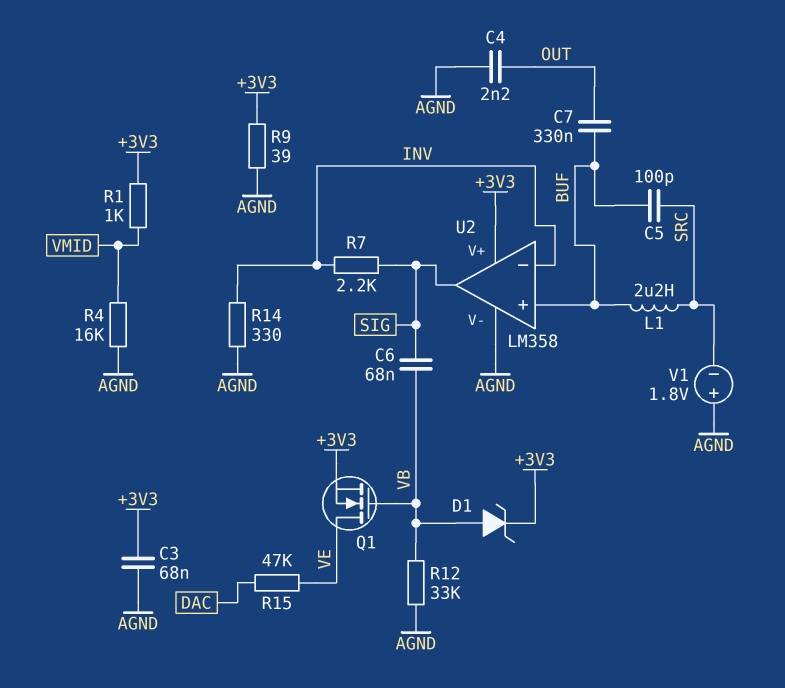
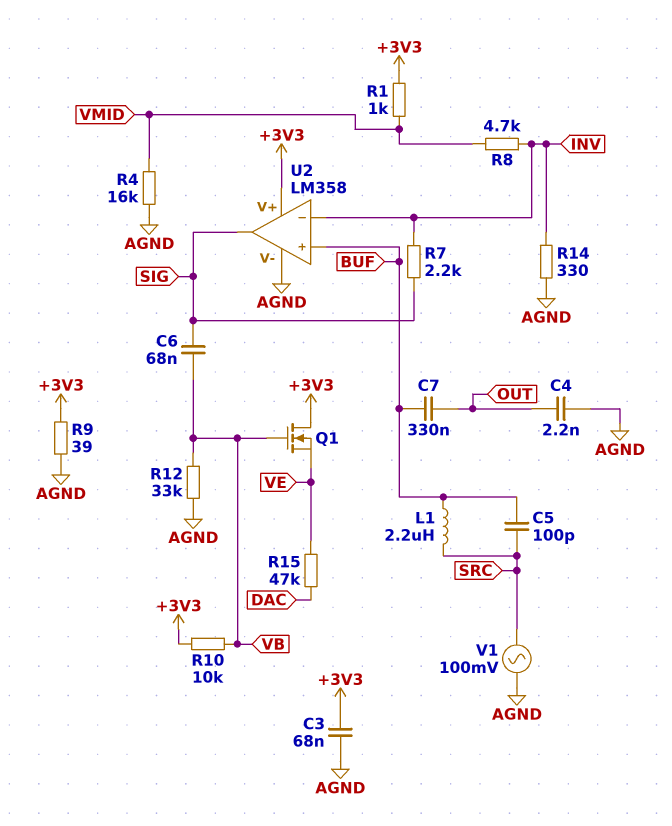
D1: zener (A VB, K +3V3) -> none
Q1: NMOS (G VB, D VE, S +3V3) -> NMOS (G VB, D +3V3, S VE)
R8: none -> 4.7k (INV, VMID)
R10: none -> 10k (+3V3, VB)
V1: 1.8V (plus AGND, minus SRC) -> AC 100mV (AGND, SRC)

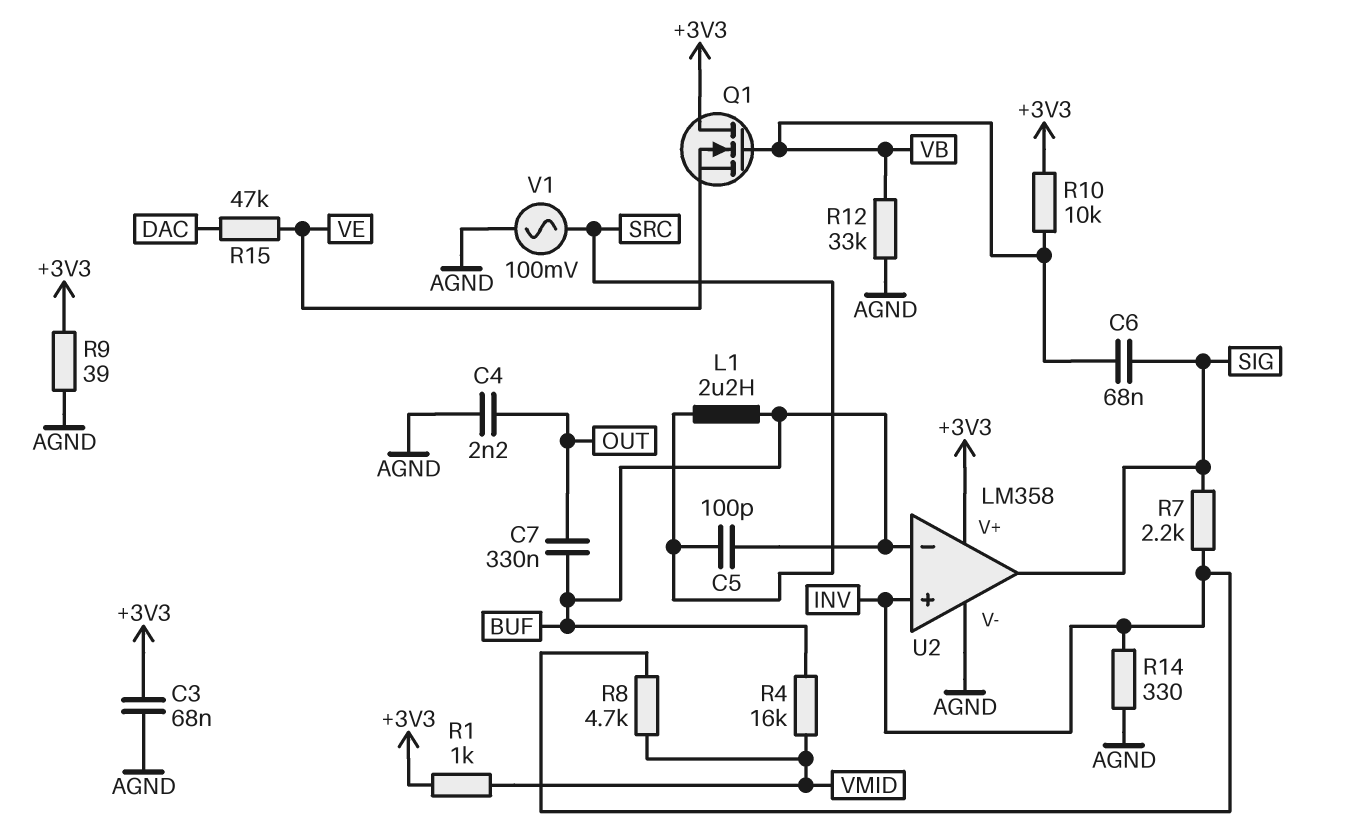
R4: 16k (AGND, VMID) -> 16k (BUF, VMID)
U2 pin in+: BUF -> INV
U2 pin in-: INV -> BUF

